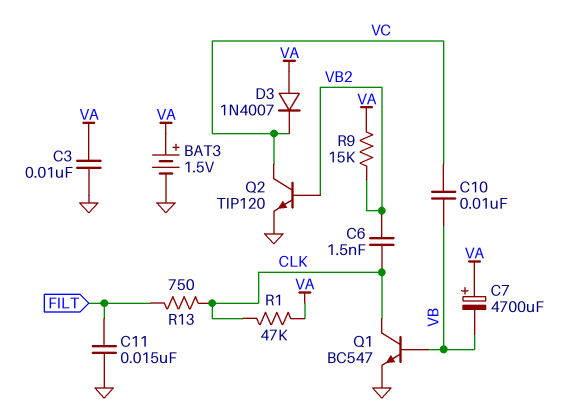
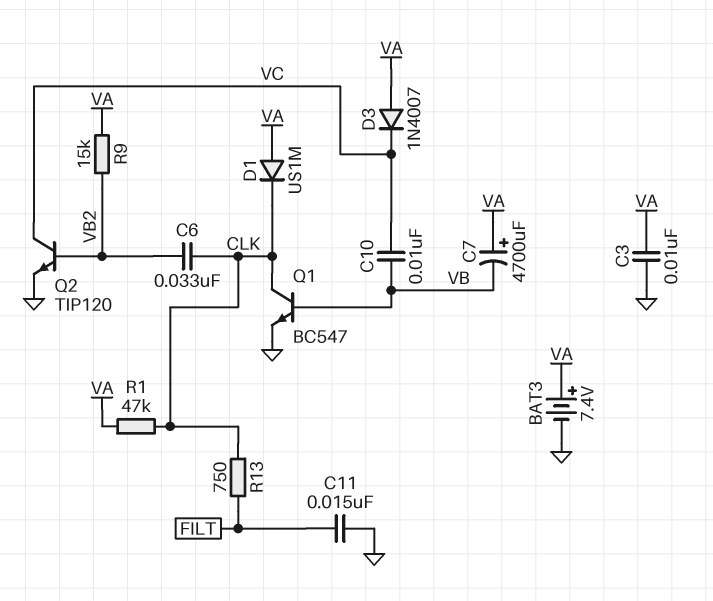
BAT3: 1.5V (plus VA, minus GND) -> 7.4V (plus VA, minus GND)
C6: 1.5nF (CLK, VB2) -> 33nF (CLK, VB2)
D1: none -> diode US1M (A VA, K CLK)

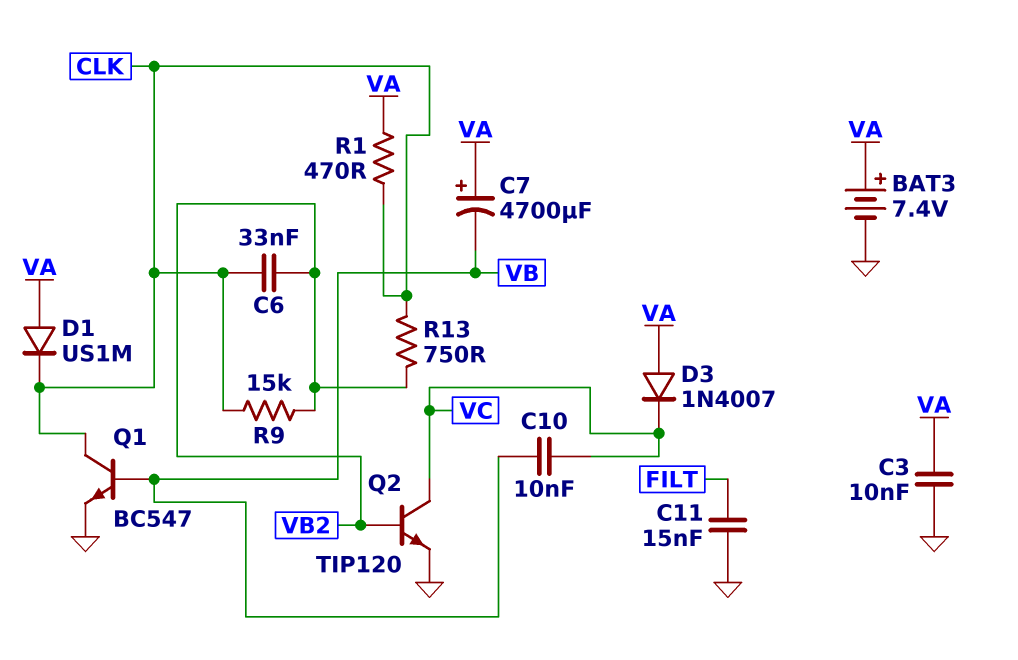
R1: 47k (CLK, VA) -> 470 (CLK, VA)
R9: 15k (VA, VB2) -> 15k (CLK, VB2)
R13: 750 (CLK, FILT) -> 750 (CLK, VB2)

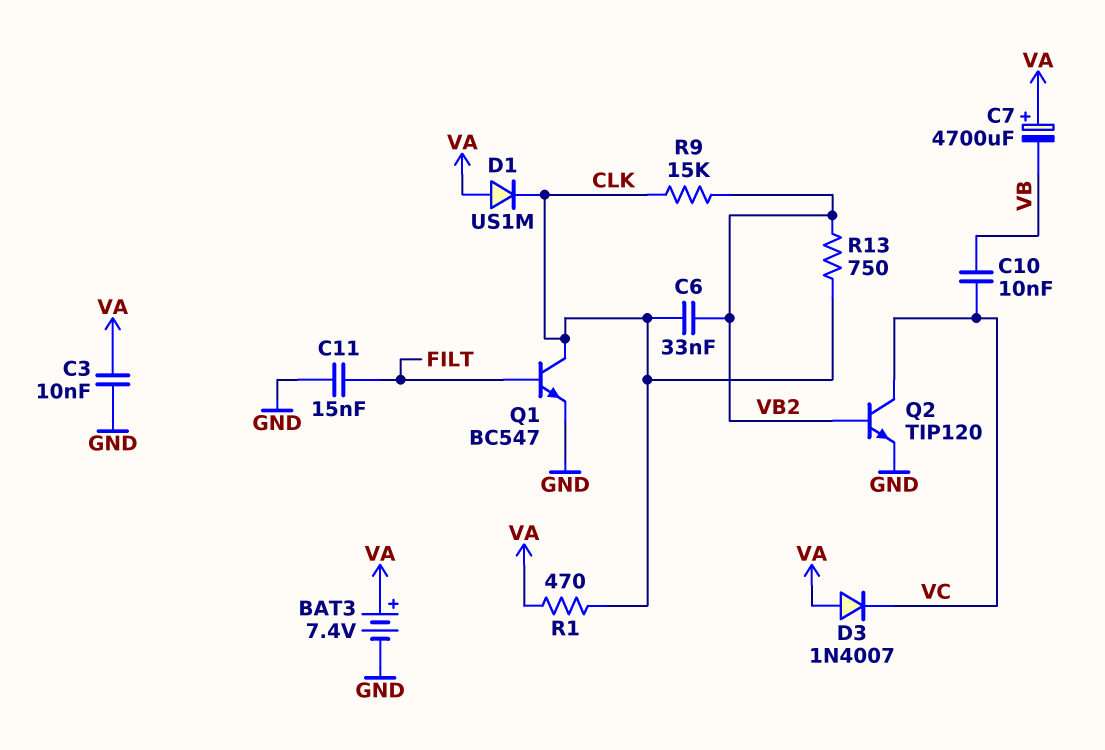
Q1: NPN BC547 (B VB, C CLK, E GND) -> NPN BC547 (B FILT, C CLK, E GND)

